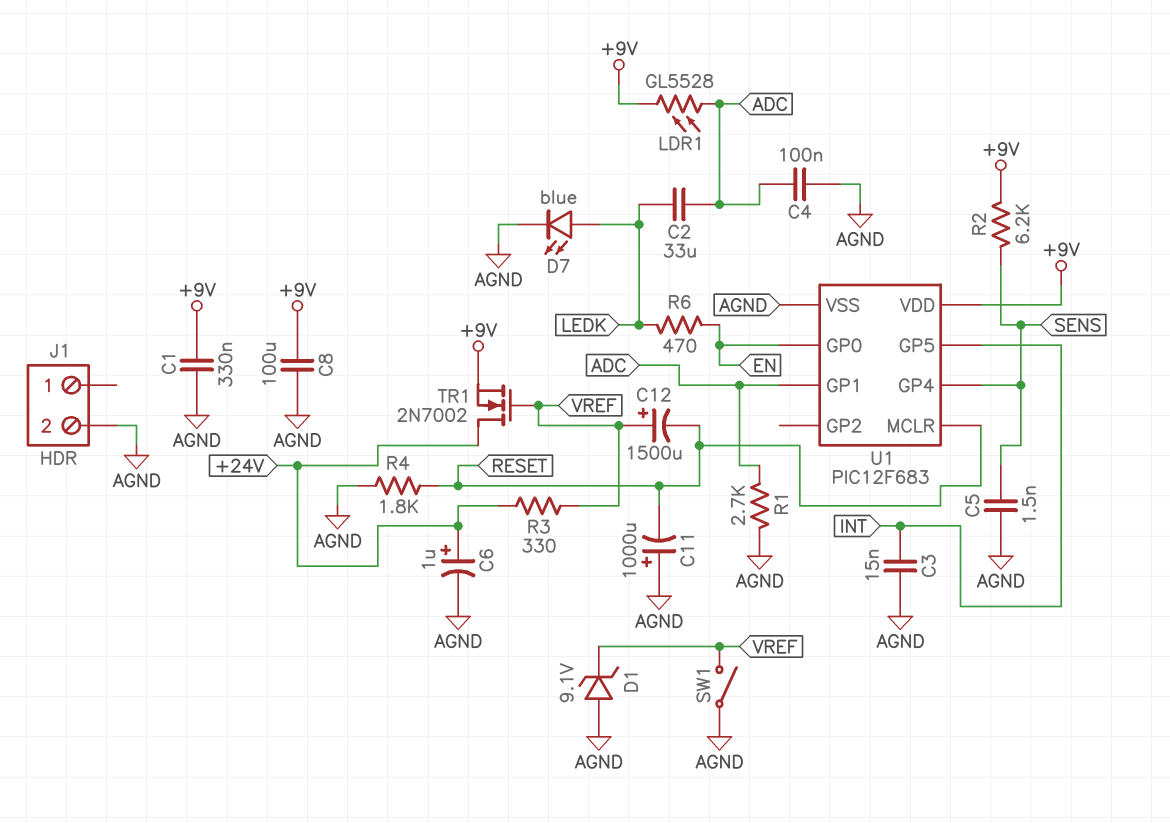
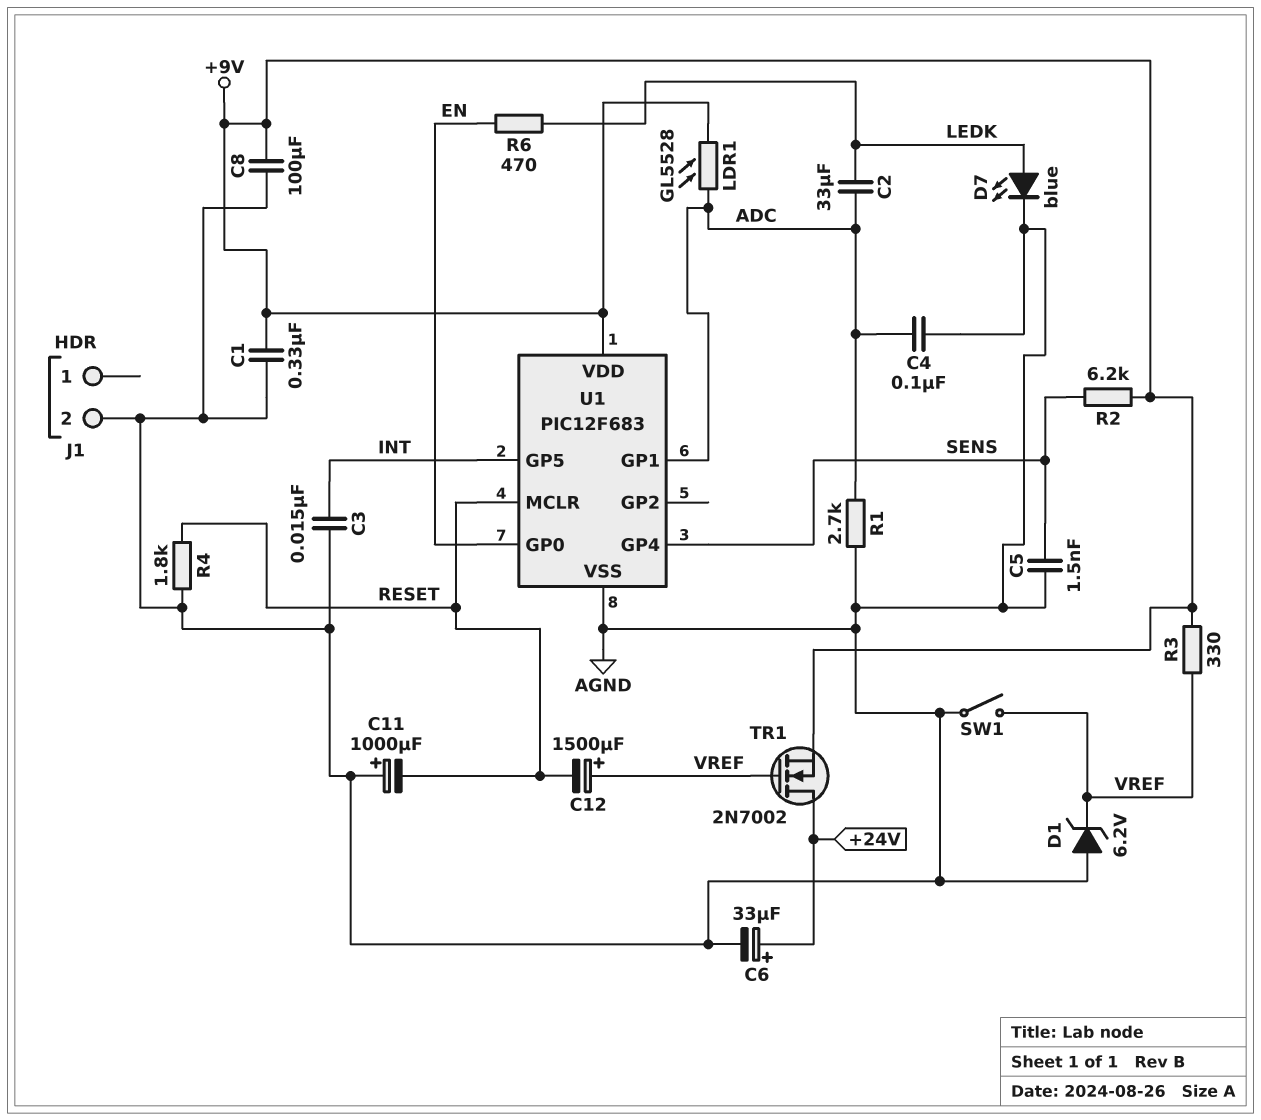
C6: 1uF (plus +24V, minus AGND) -> 33uF (plus +24V, minus AGND)
D1: zener 9.1V (A AGND, K VREF) -> zener 6.2V (A AGND, K VREF)
R3: 330 (+24V, VREF) -> 330 (+9V, VREF)

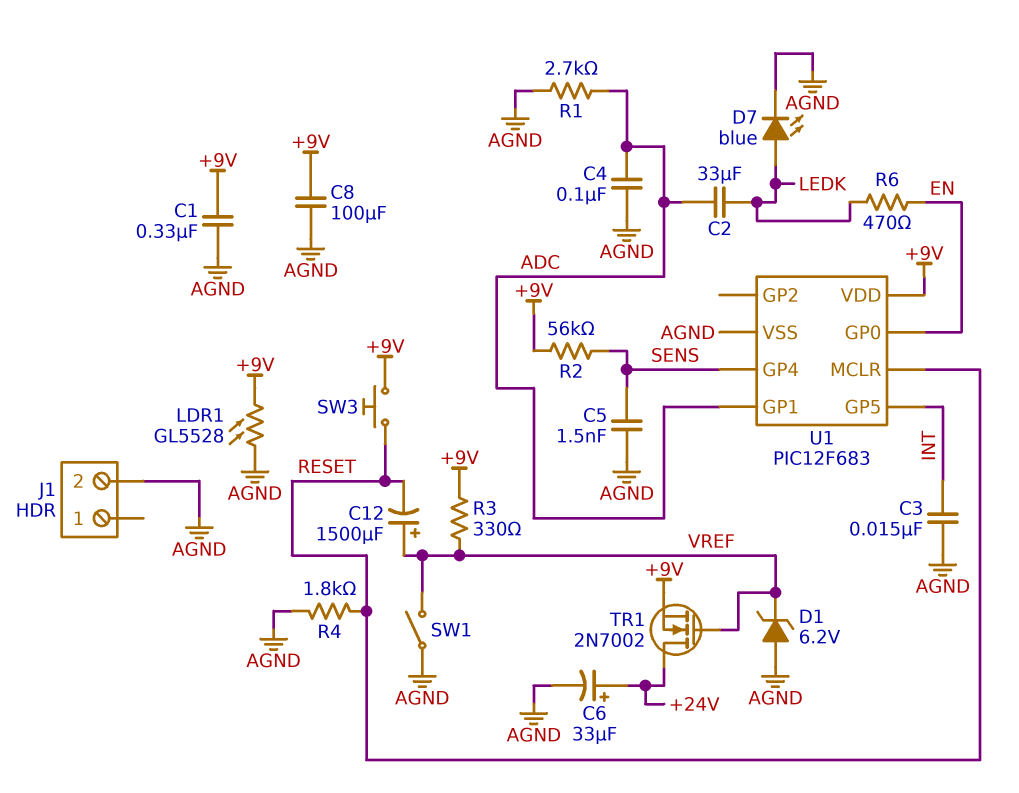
C11: 1000uF (plus AGND, minus RESET) -> none
LDR1: GL5528 (+9V, ADC) -> GL5528 (+9V, AGND)
R2: 6.2k (+9V, SENS) -> 56k (+9V, SENS)
SW3: none -> button (+9V, RESET)

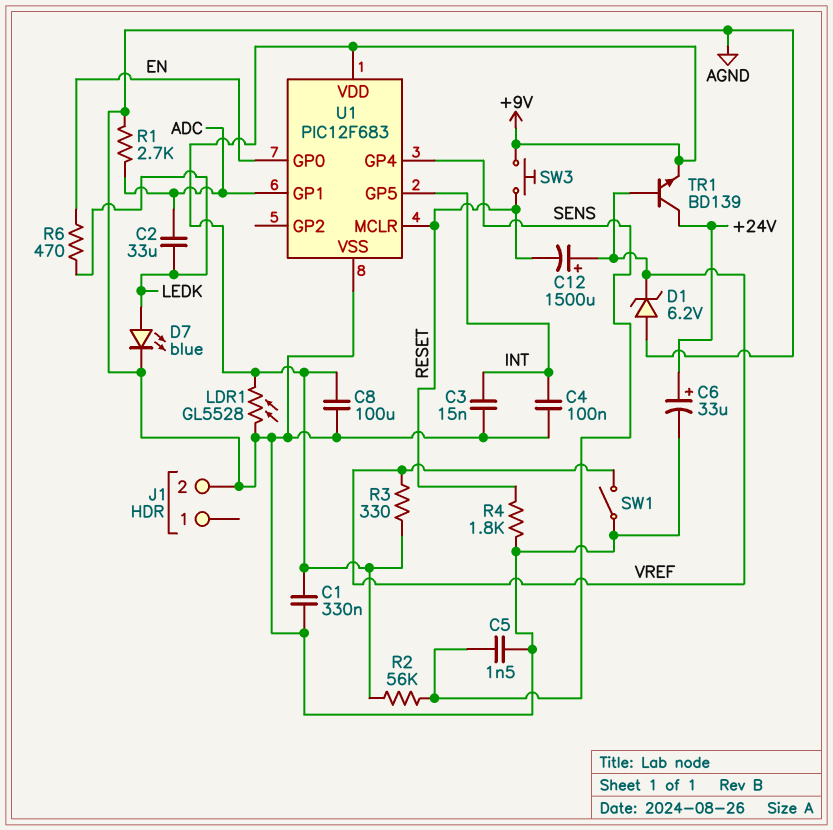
C4: 100nF (ADC, AGND) -> 100nF (AGND, INT)
TR1: NMOS 2N7002 (G VREF, D +24V, S +9V) -> NPN BD139 (B VREF, C +24V, E +9V)

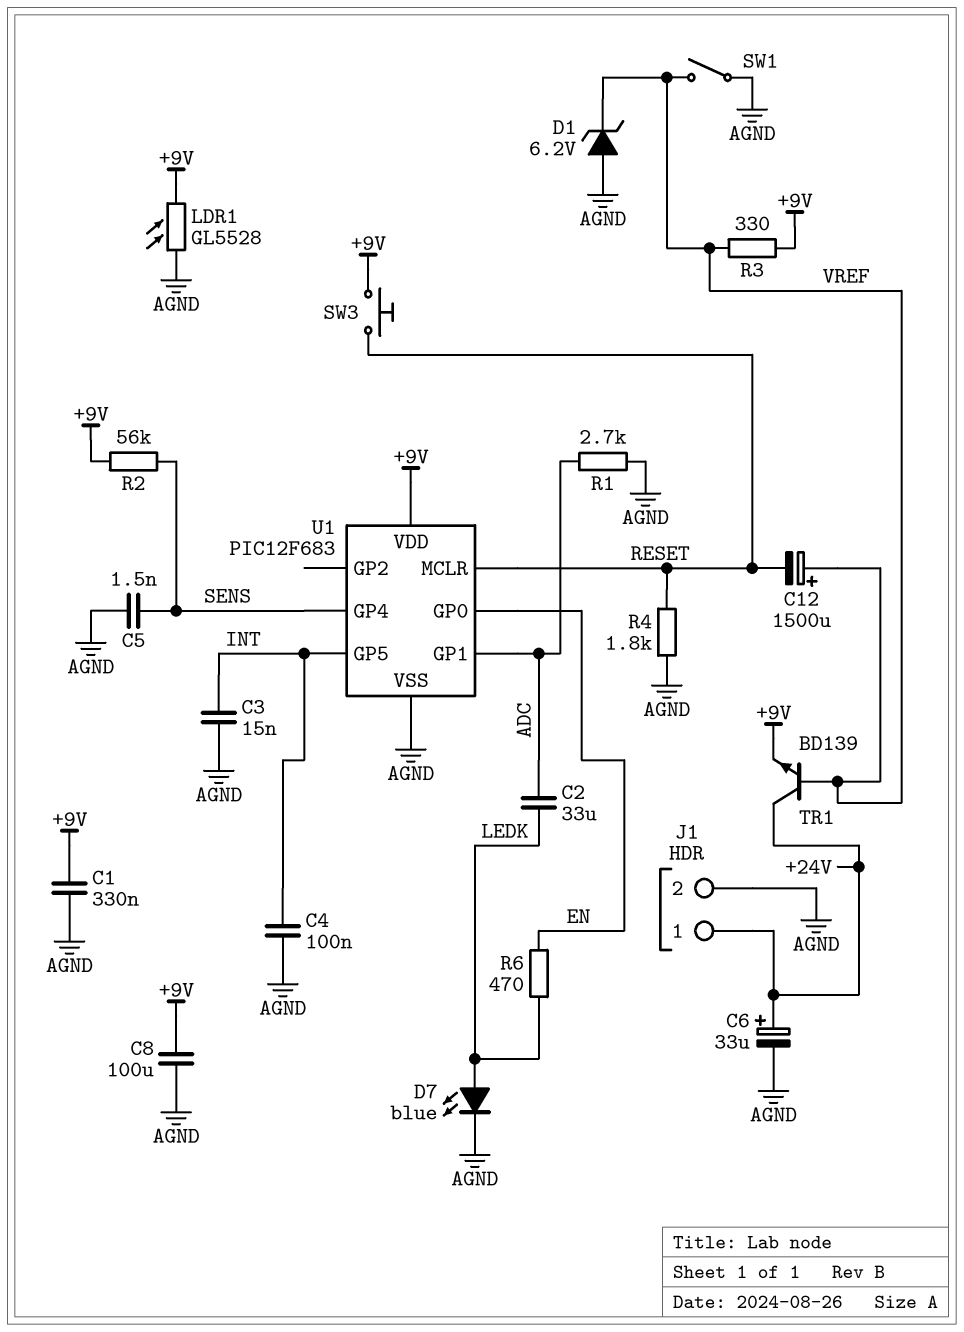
J1 pin 1: none -> +24V

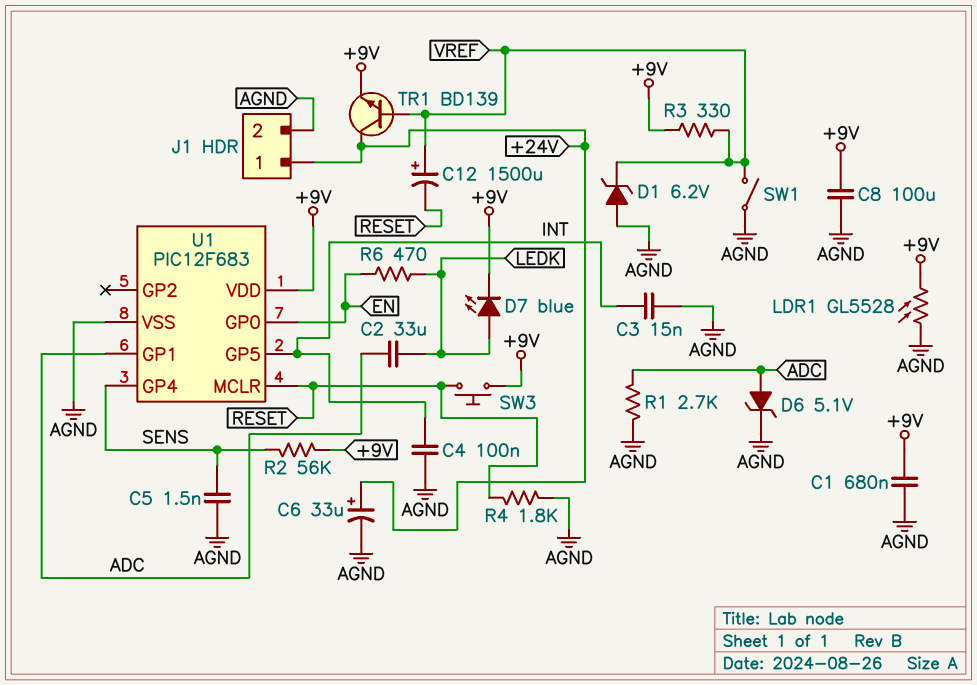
C1: 330nF (+9V, AGND) -> 680nF (+9V, AGND)
D6: none -> zener 5.1V (A ADC, K AGND)
D7: LED blue (A LEDK, K AGND) -> LED blue (A LEDK, K +9V)

